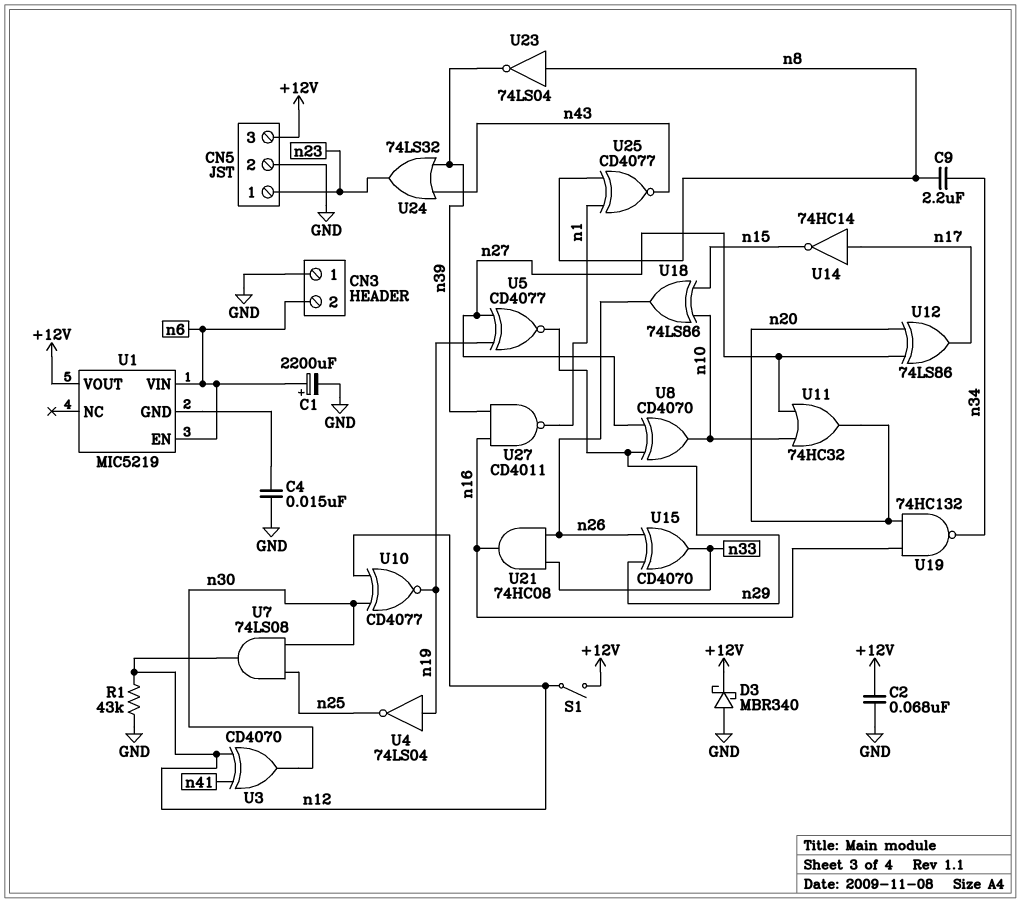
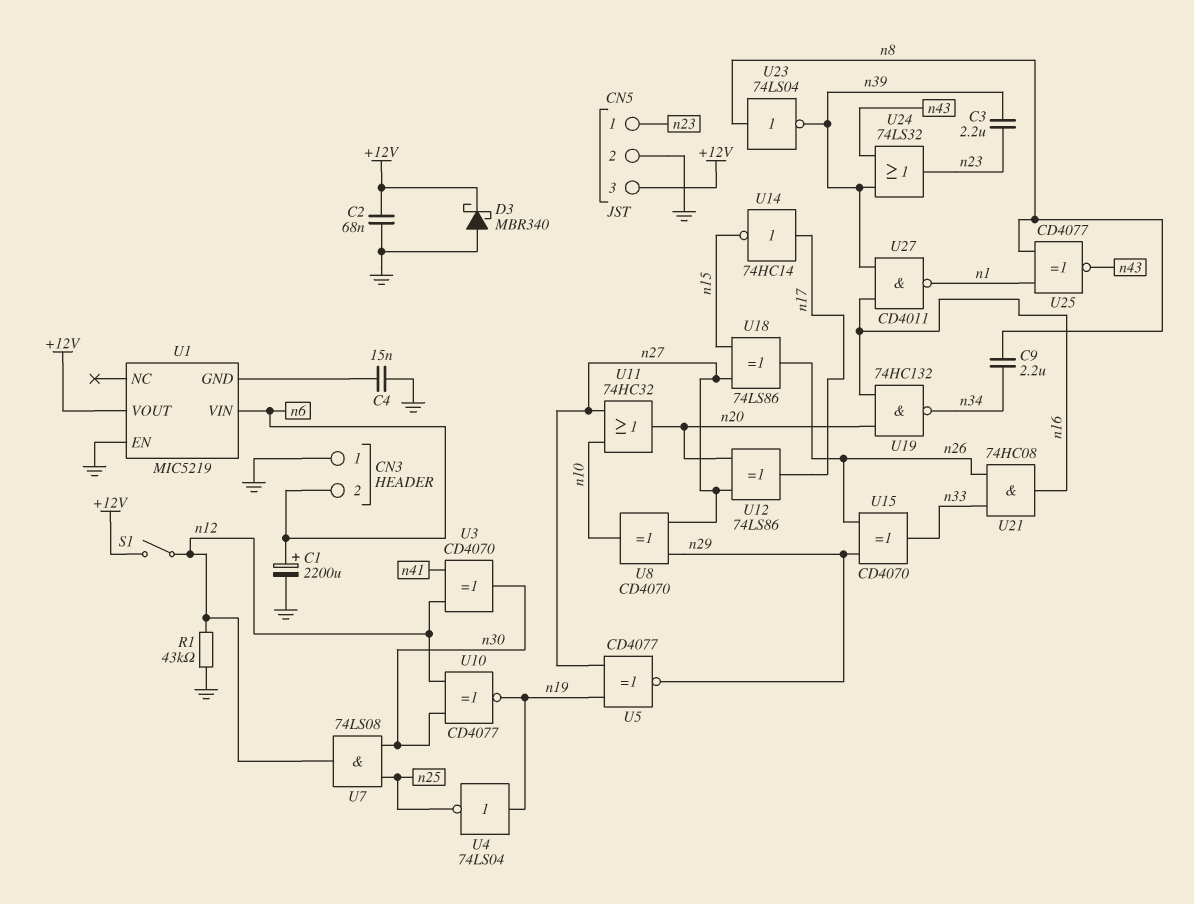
C3: none -> 2.2uF (n23, n39)
U1 pin EN: n6 -> GND
U18: XOR 74LS86 (in n10, in n15, out n26) -> XOR 74LS86 (in n15, in n27, out n26)

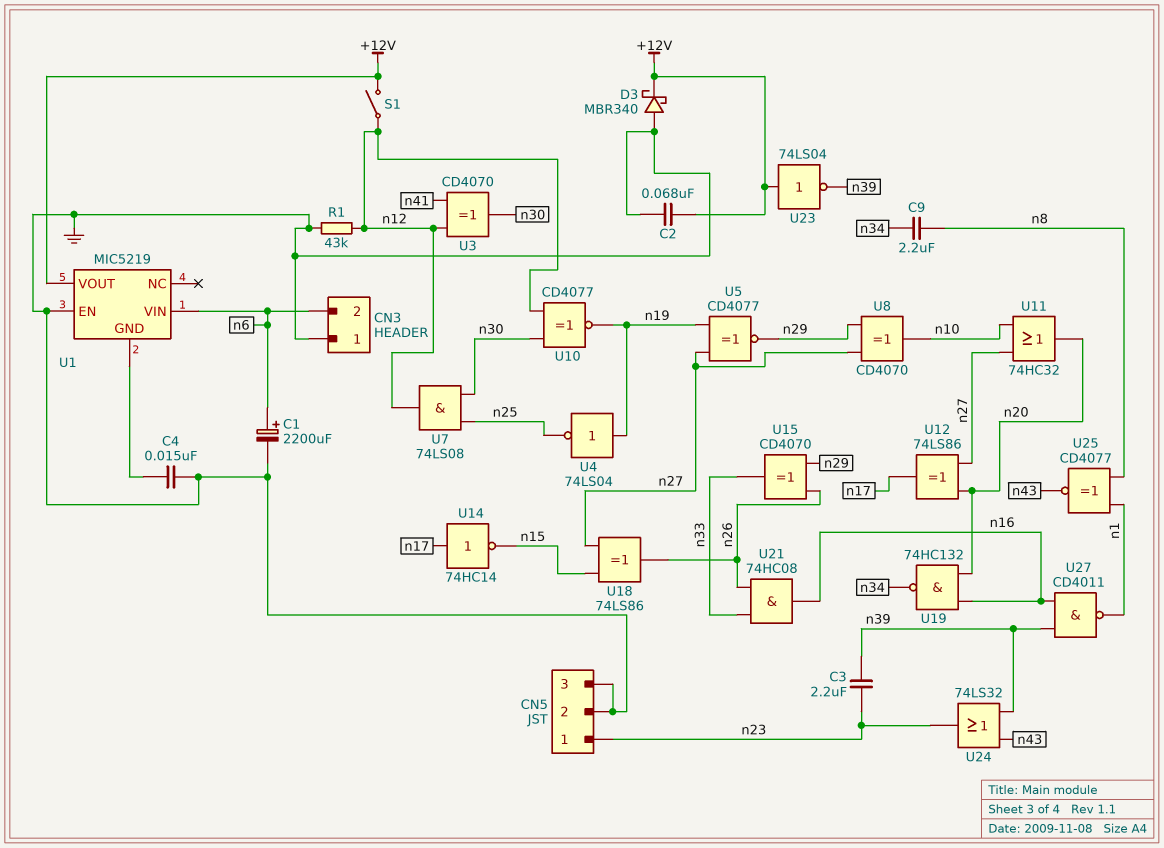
CN5 pin 3: +12V -> GND
U23: NOT 74LS04 (in n8, out n39) -> NOT 74LS04 (in +12V, out n39)

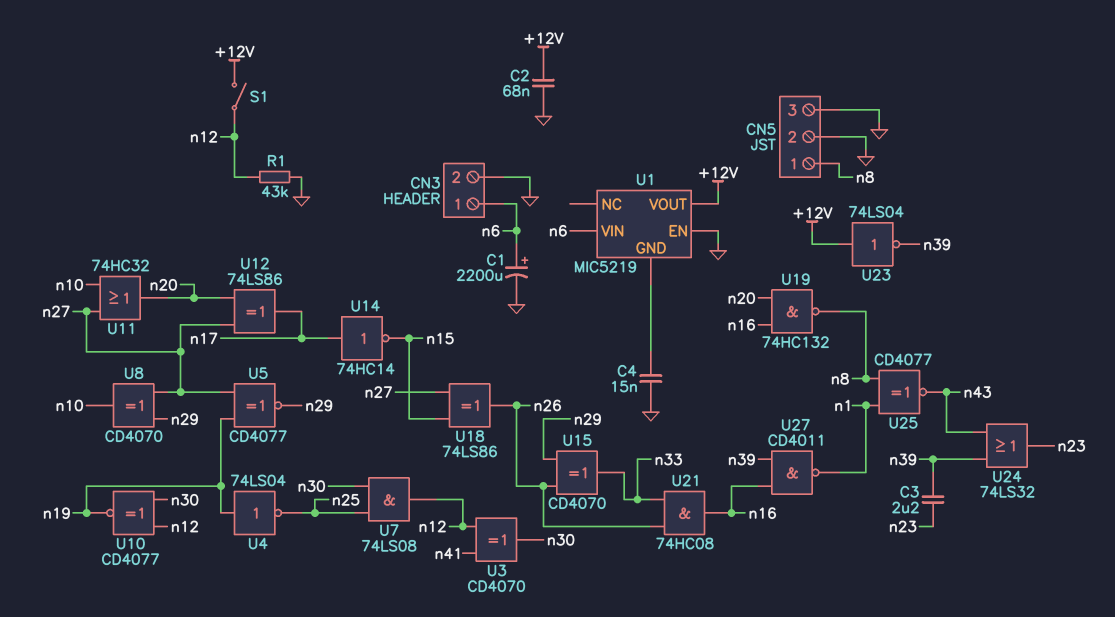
C9: 2.2uF (n8, n34) -> none
CN3 pin 1: GND -> n6
CN3 pin 2: n6 -> GND
CN5 pin 1: n23 -> n8
D3: schottky MBR340 (A GND, K +12V) -> none
U19: NAND 74HC132 (in n16, in n20, out n34) -> NAND 74HC132 (in n16, in n20, out n8)

